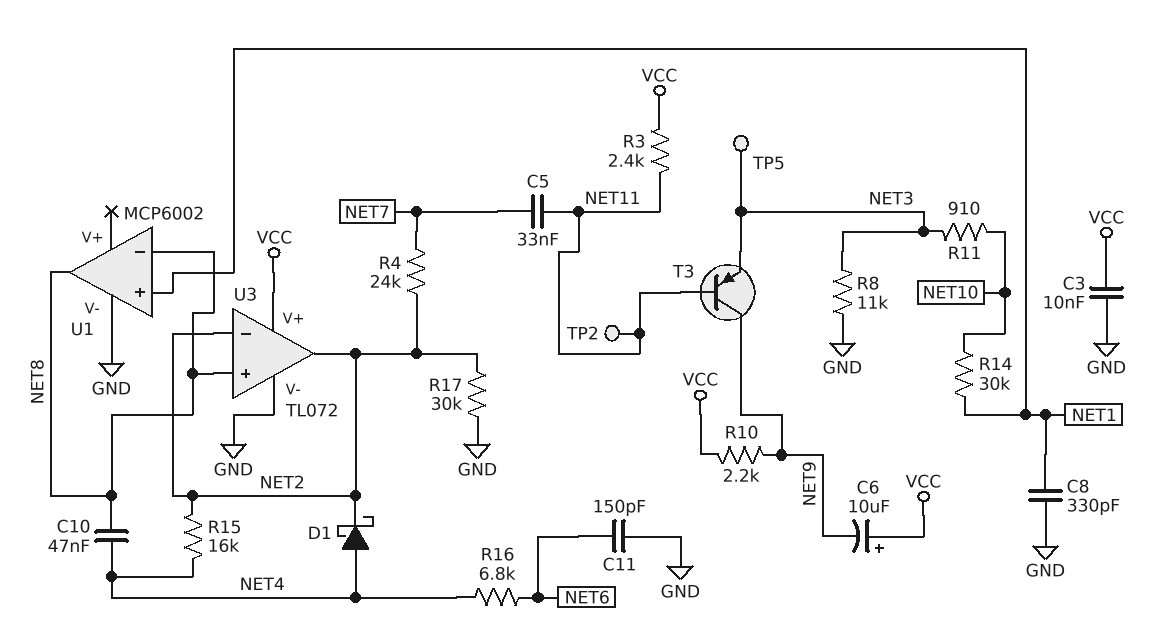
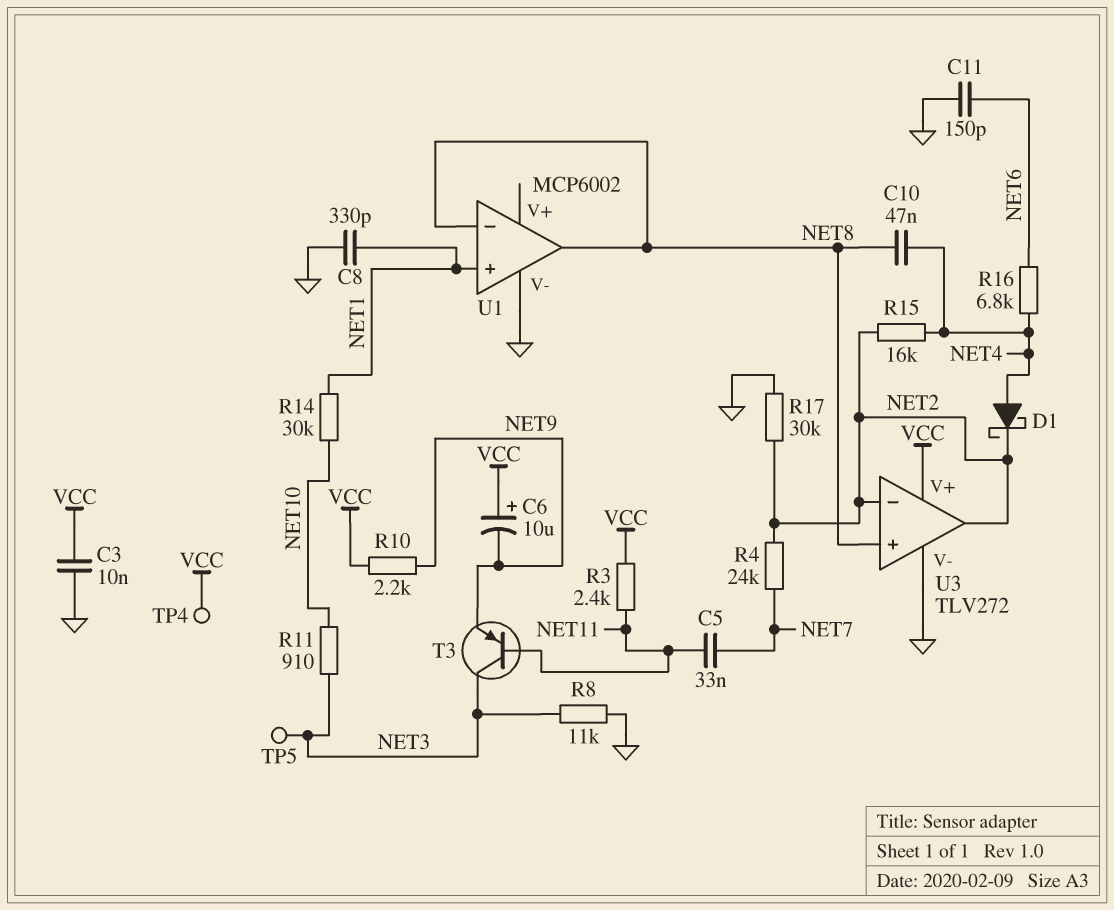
T3: PNP (B NET11, C NET9, E NET3) -> PNP (B NET11, C NET3, E NET9)
TP2: test point (NET11) -> none
TP4: none -> test point (VCC)
U3: TL072 -> TLV272

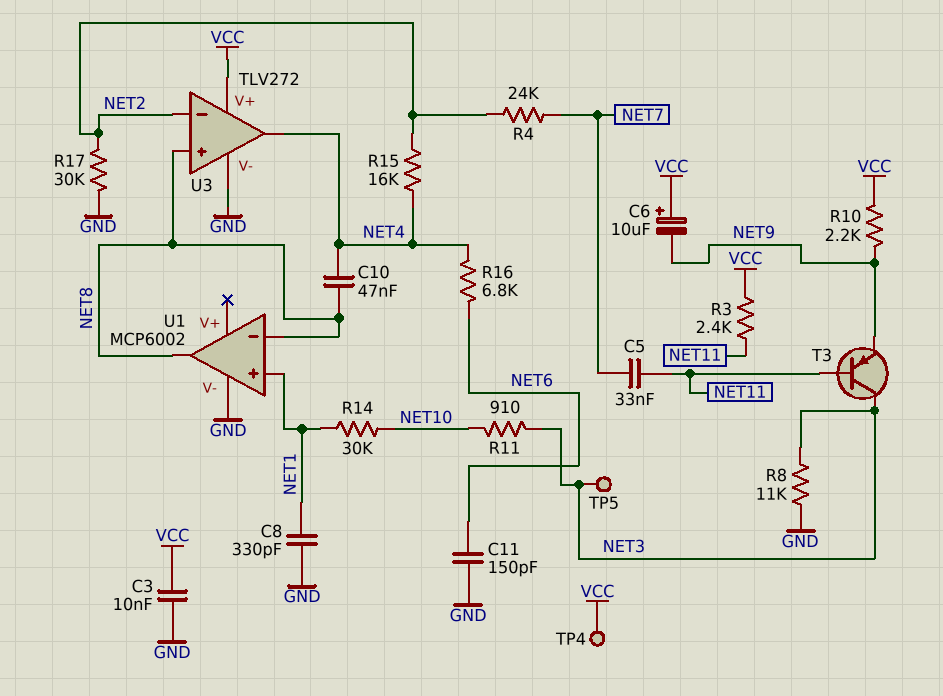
D1: schottky (A NET4, K NET2) -> none
U3 pin out: NET2 -> NET4

